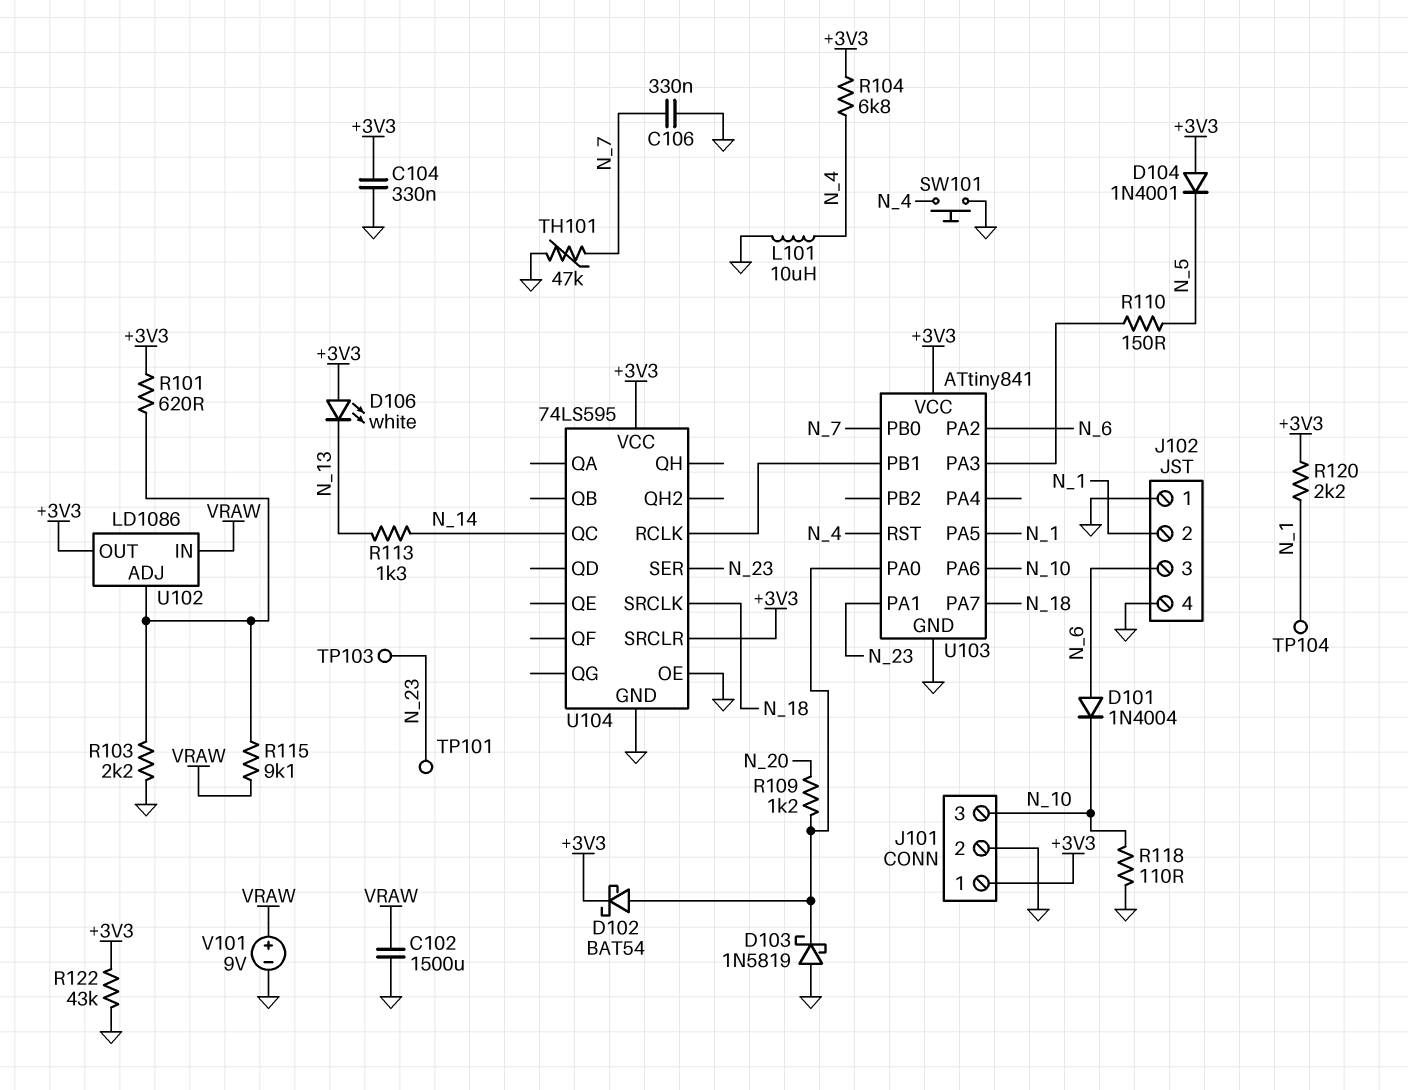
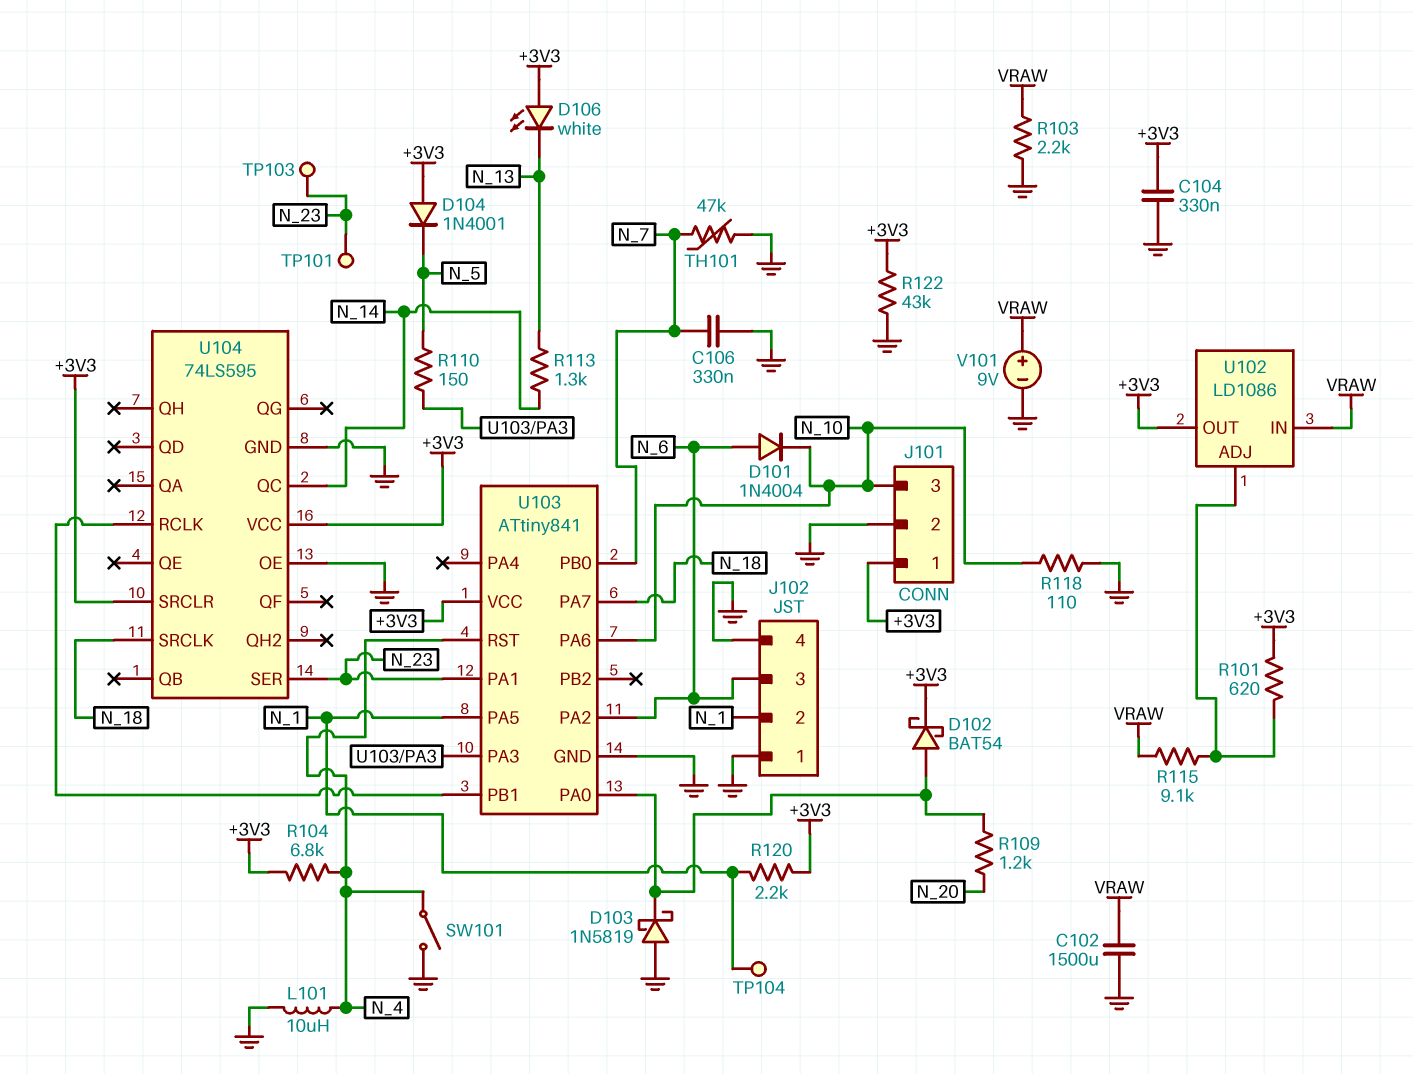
R103: 2.2k (GND, U102/ADJ) -> 2.2k (GND, VRAW)
SW101: button (GND, N_4) -> switch (GND, N_4)

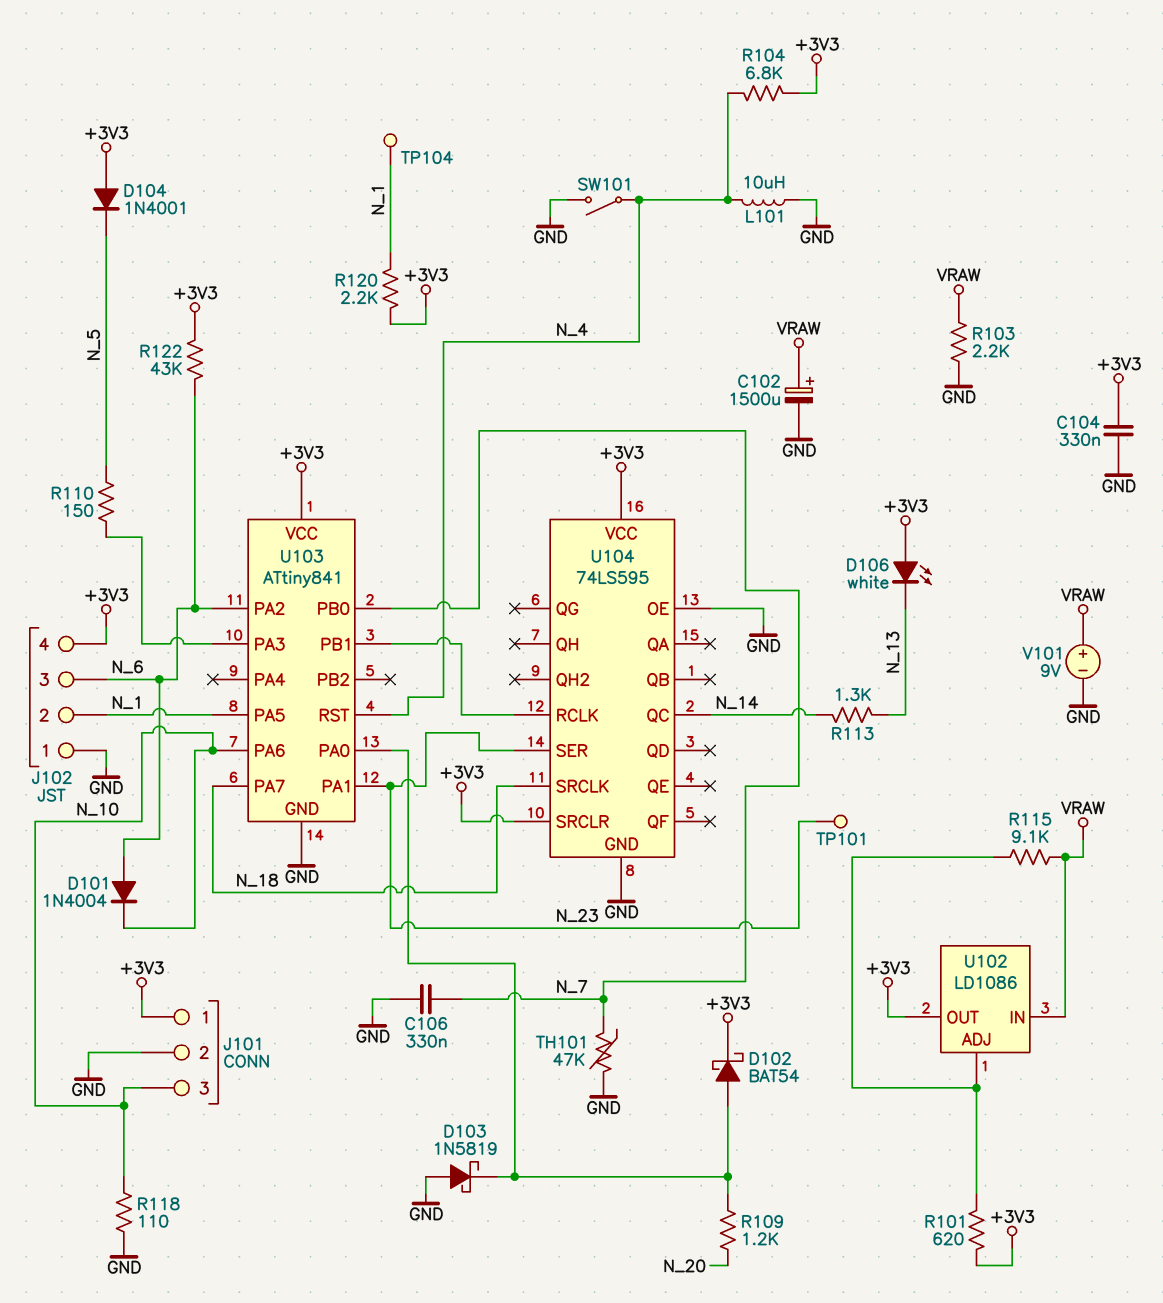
C102: 1500uF (GND, VRAW) -> 1500uF (plus VRAW, minus GND)
J102 pin 4: GND -> +3V3
R122: 43k (+3V3, GND) -> 43k (+3V3, N_6)
TP103: test point (N_23) -> none

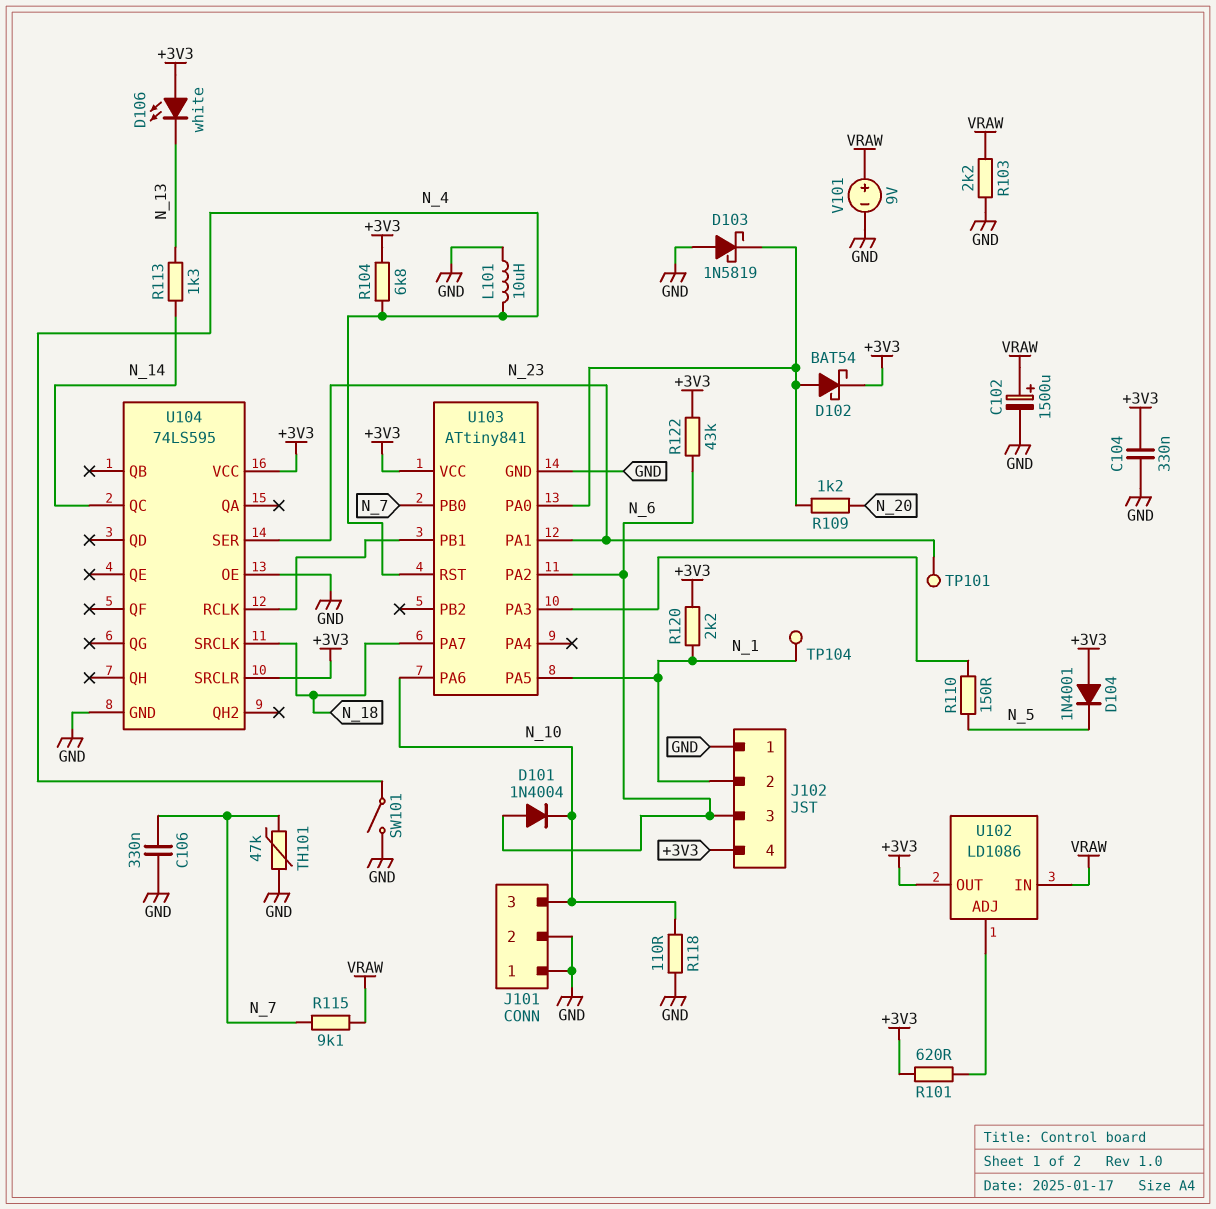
J101 pin 1: +3V3 -> GND
R115: 9.1k (U102/ADJ, VRAW) -> 9.1k (N_7, VRAW)

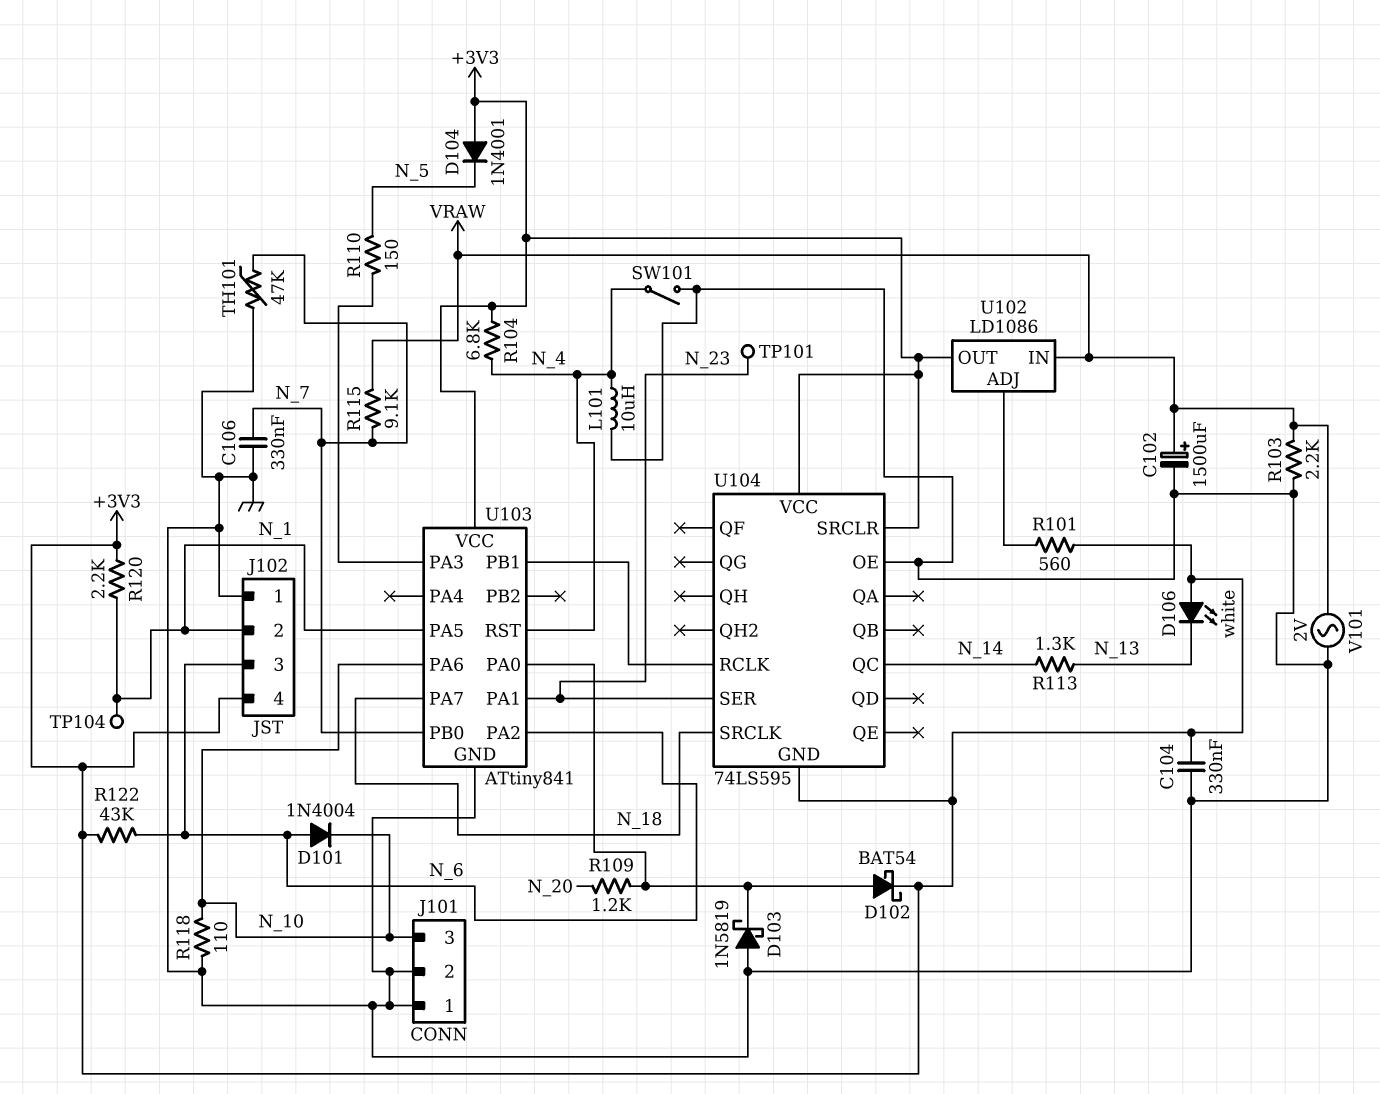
R101: 620 (+3V3, U102/ADJ) -> 560 (+3V3, U102/ADJ)
U104 pin GND: GND -> +3V3
V101: 9V (plus VRAW, minus GND) -> AC 2V (GND, VRAW)

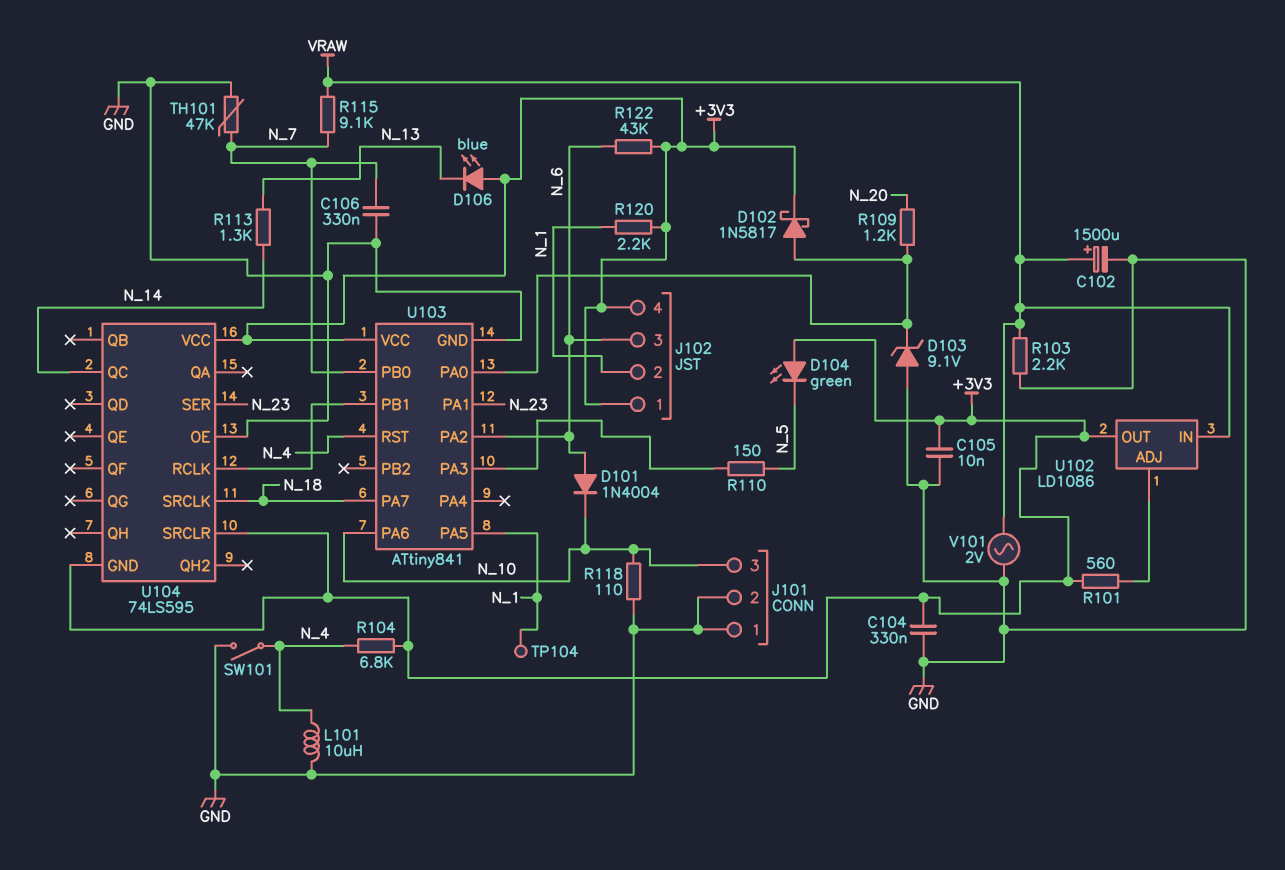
C105: none -> 10nF (+3V3, GND)
D102: schottky BAT54 (A U103/PA0, K +3V3) -> schottky 1N5817 (A U103/PA0, K +3V3)
D103: schottky 1N5819 (A GND, K U103/PA0) -> zener 9.1V (A GND, K U103/PA0)
D104: diode 1N4001 (A +3V3, K N_5) -> LED green (A +3V3, K N_5)
D106: LED white (A +3V3, K N_13) -> LED blue (A +3V3, K N_13)
J102 pin 1: GND -> +3V3
TP101: test point (N_23) -> none

